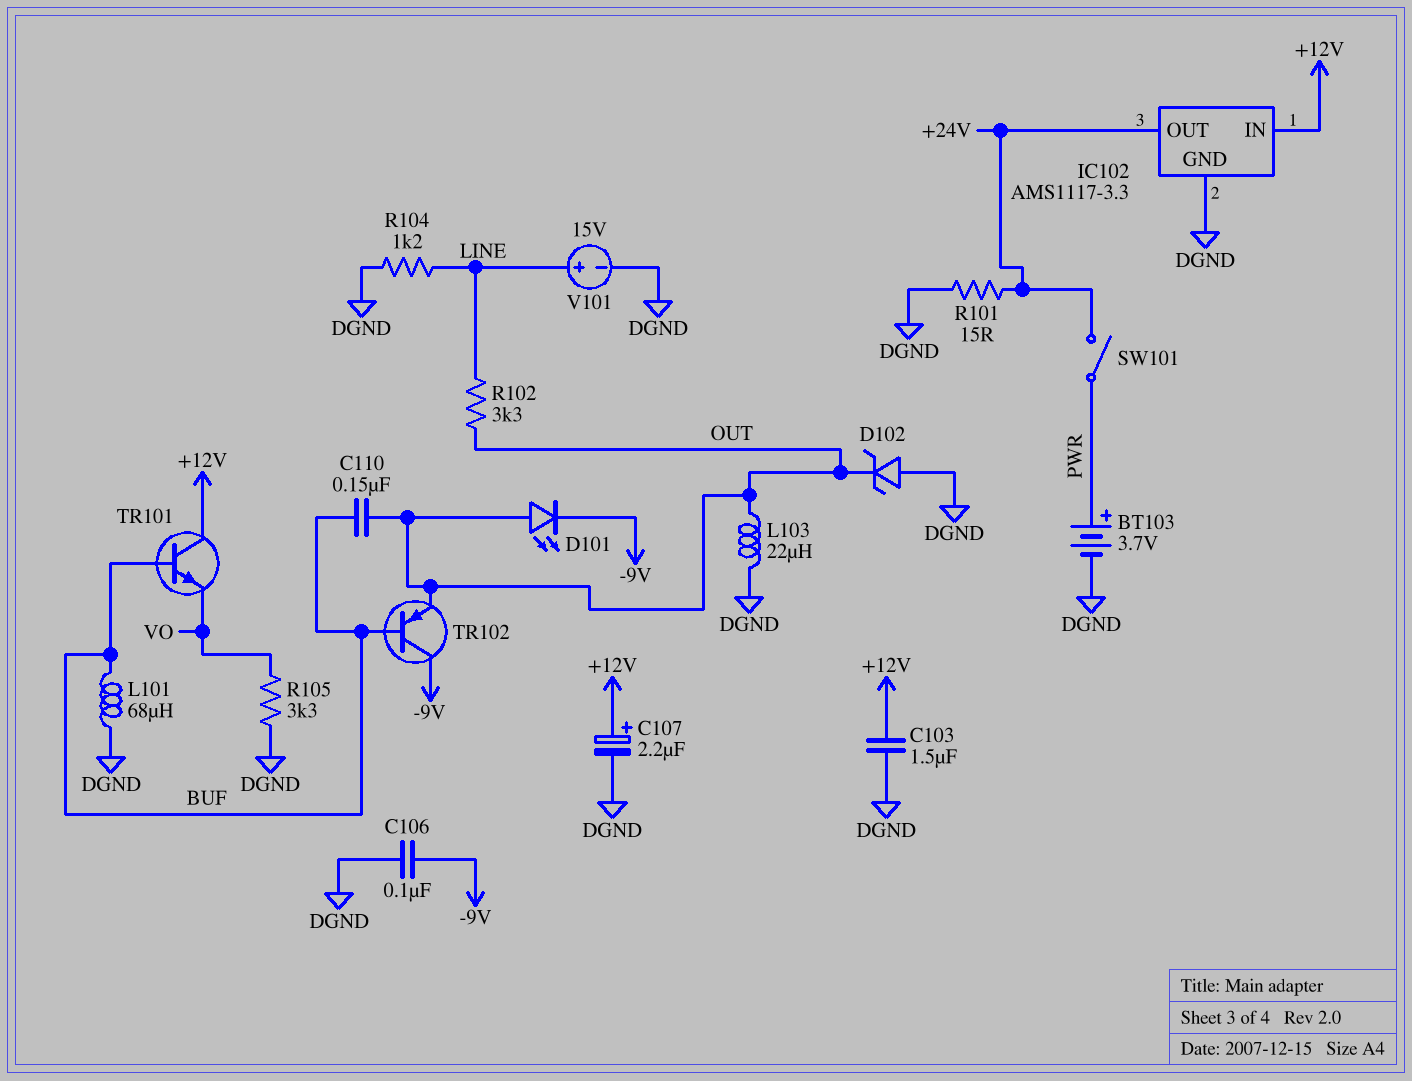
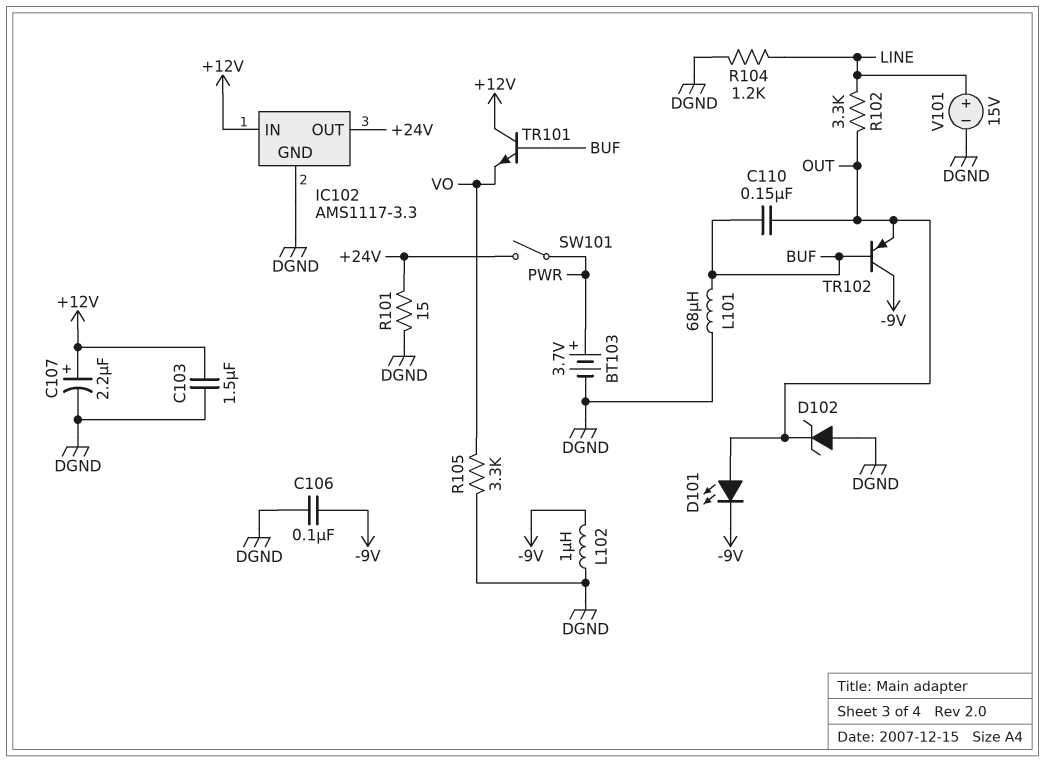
L102: none -> 1uH (-9V, DGND)
L103: 22uH (DGND, OUT) -> none

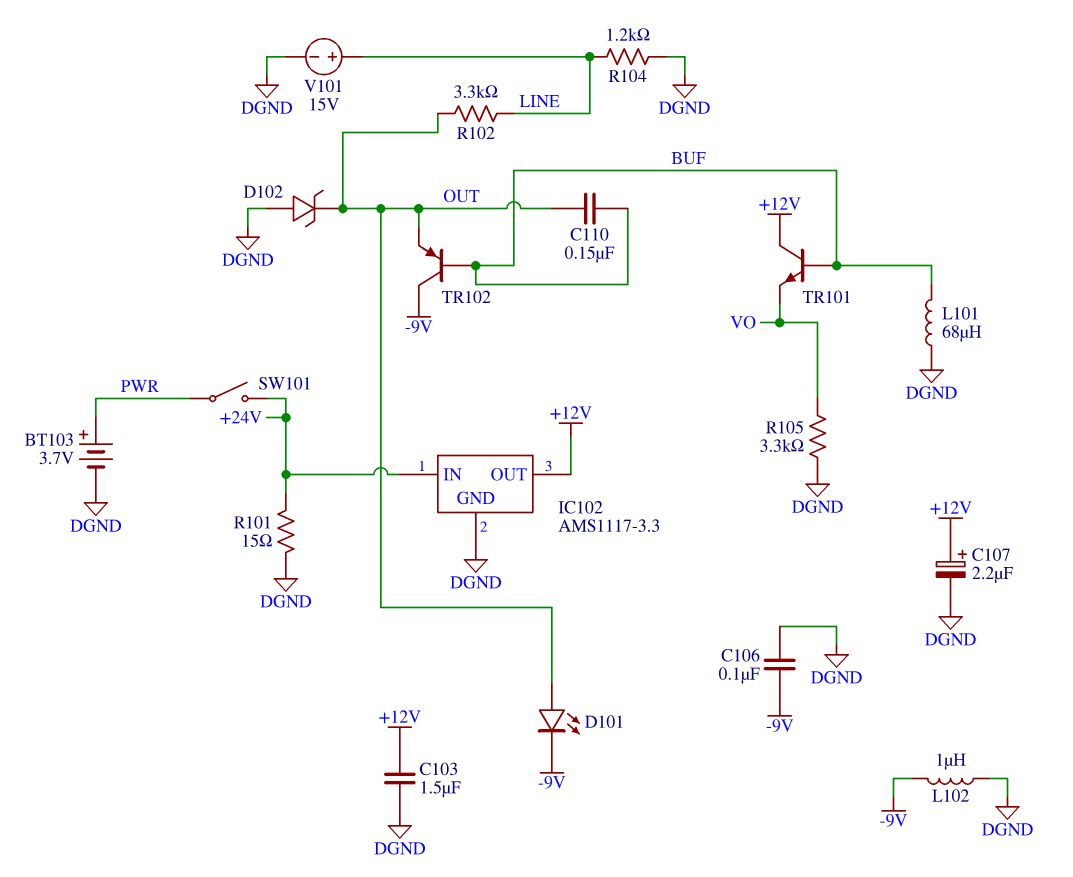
IC102 pin IN: +12V -> +24V
IC102 pin OUT: +24V -> +12V

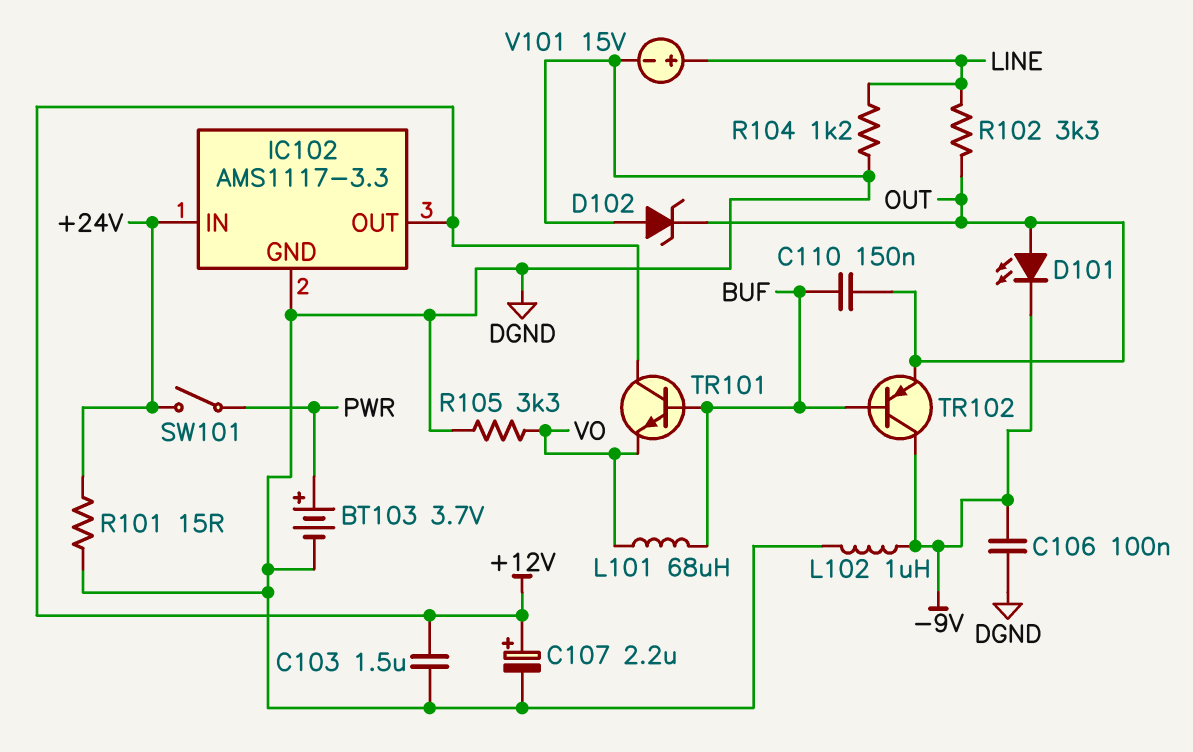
L101: 68uH (BUF, DGND) -> 68uH (BUF, VO)

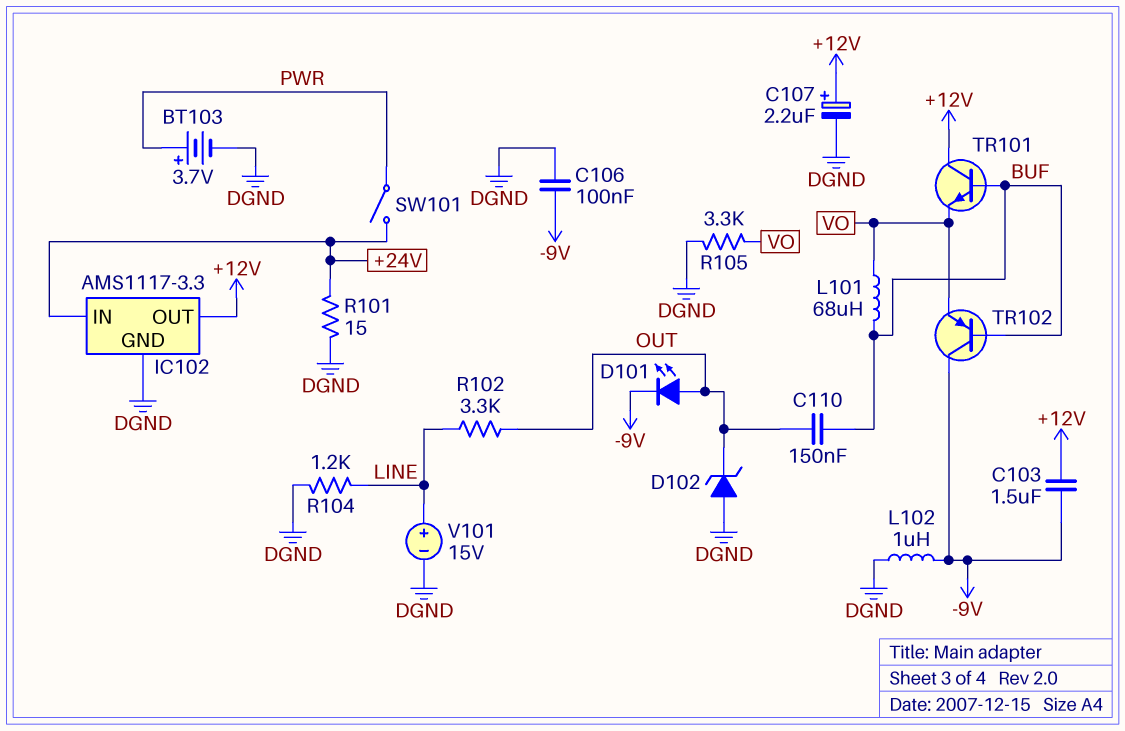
C103: 1.5uF (+12V, DGND) -> 1.5uF (+12V, -9V)
TR102: PNP (B BUF, C -9V, E OUT) -> PNP (B BUF, C -9V, E VO)

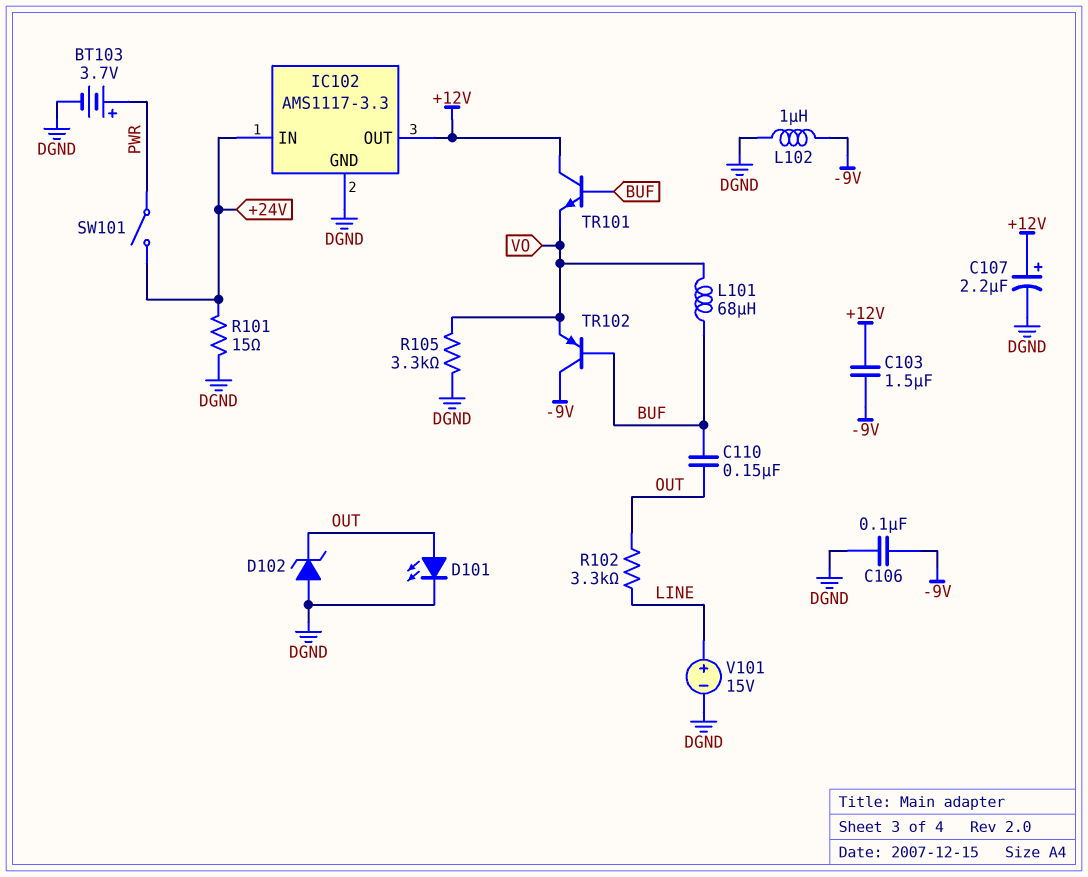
D101: LED (A OUT, K -9V) -> LED (A OUT, K DGND)
R104: 1.2k (DGND, LINE) -> none

